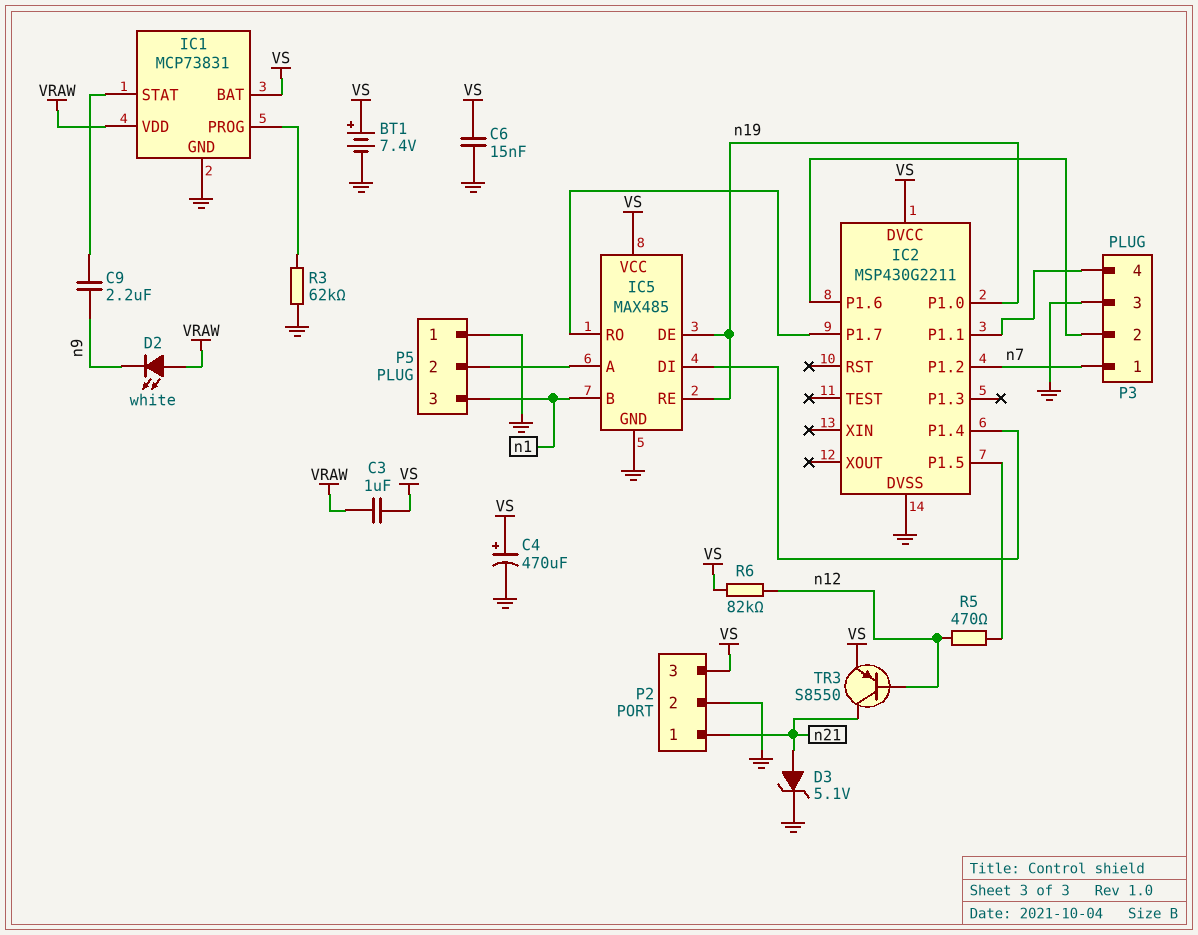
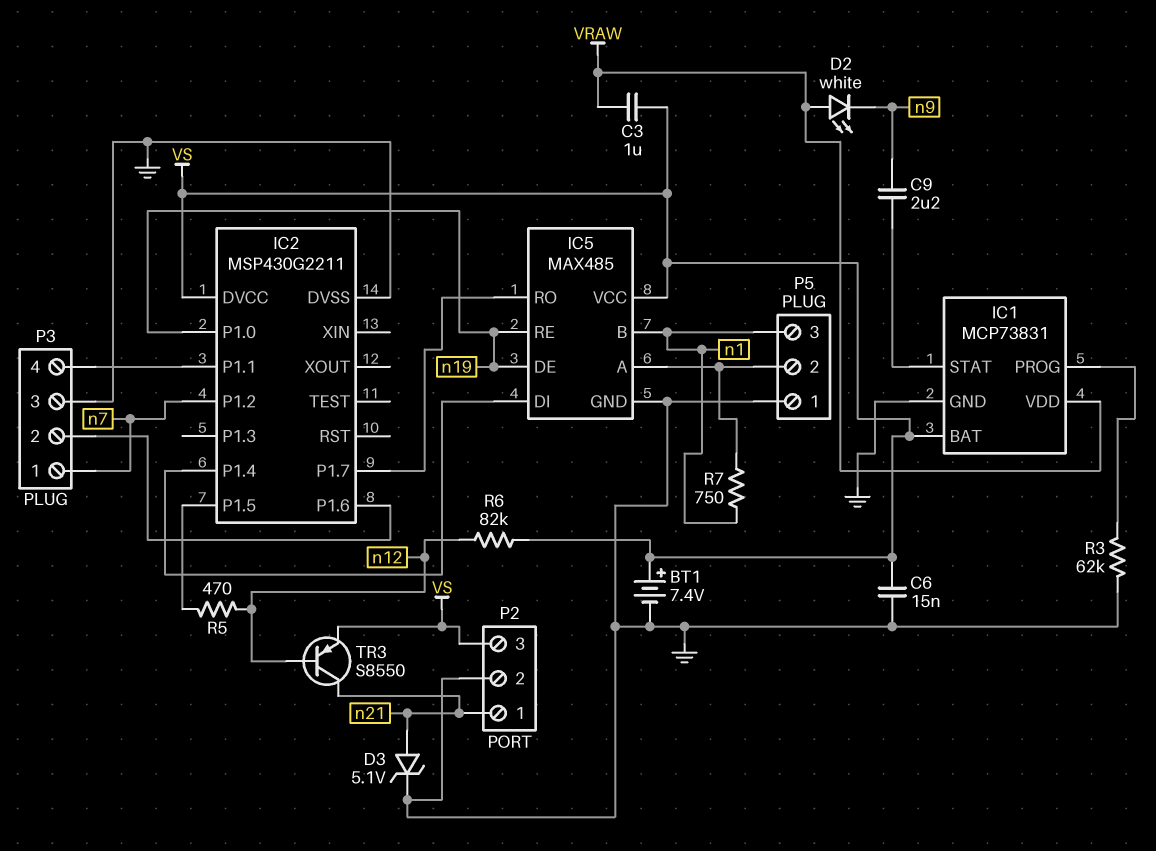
C4: 470uF (plus VS, minus GND) -> none
R7: none -> 750 (IC5/A, n1)

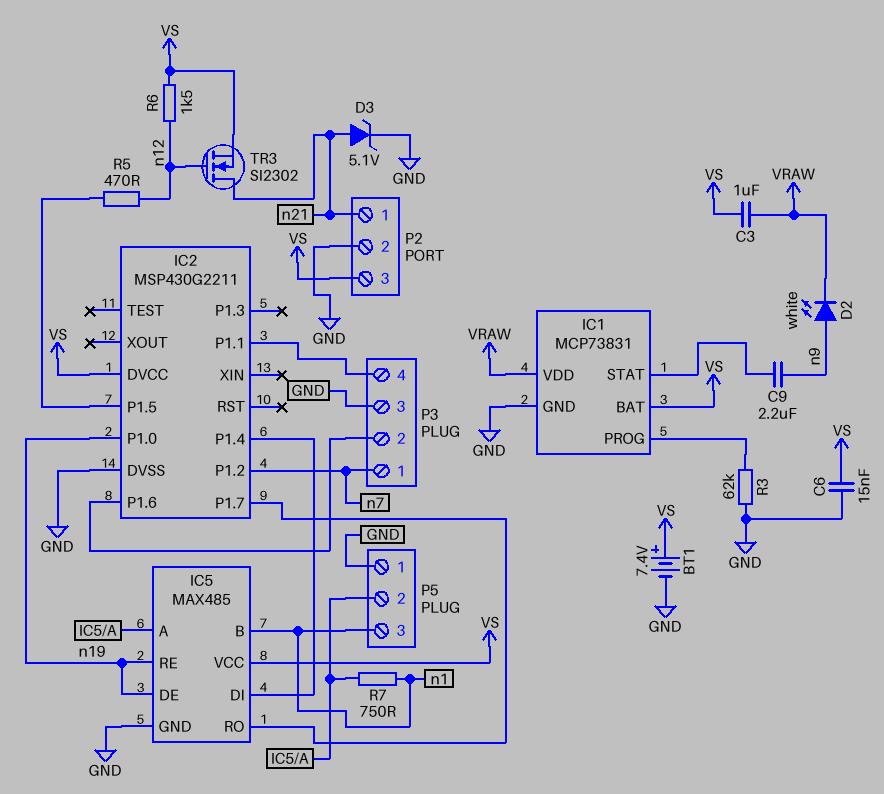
D2: LED white (A VRAW, K n9) -> LED white (A n9, K VRAW)
R6: 82k (VS, n12) -> 1.5k (VS, n12)
TR3: PNP S8550 (B n12, C n21, E VS) -> NMOS SI2302 (G n12, D n21, S VS)

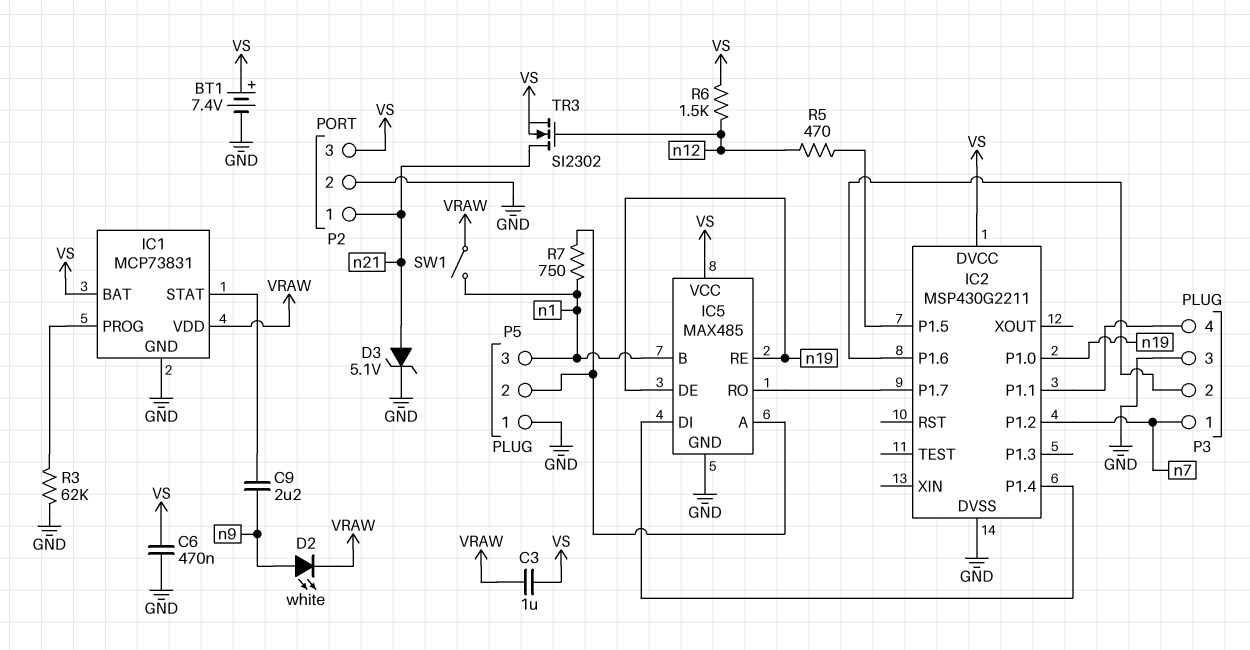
C6: 15nF (GND, VS) -> 470nF (GND, VS)
SW1: none -> switch (VRAW, n1)

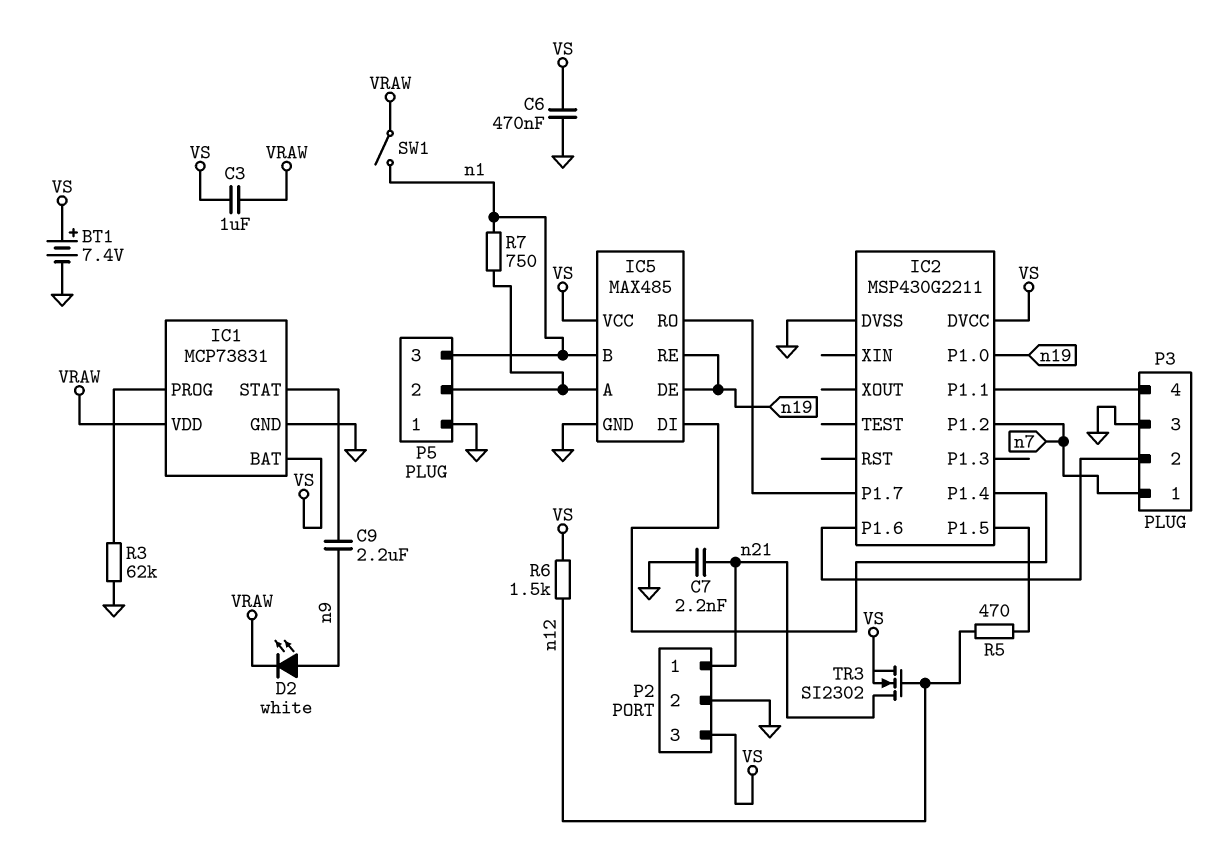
C7: none -> 2.2nF (GND, n21)
D3: zener 5.1V (A n21, K GND) -> none

